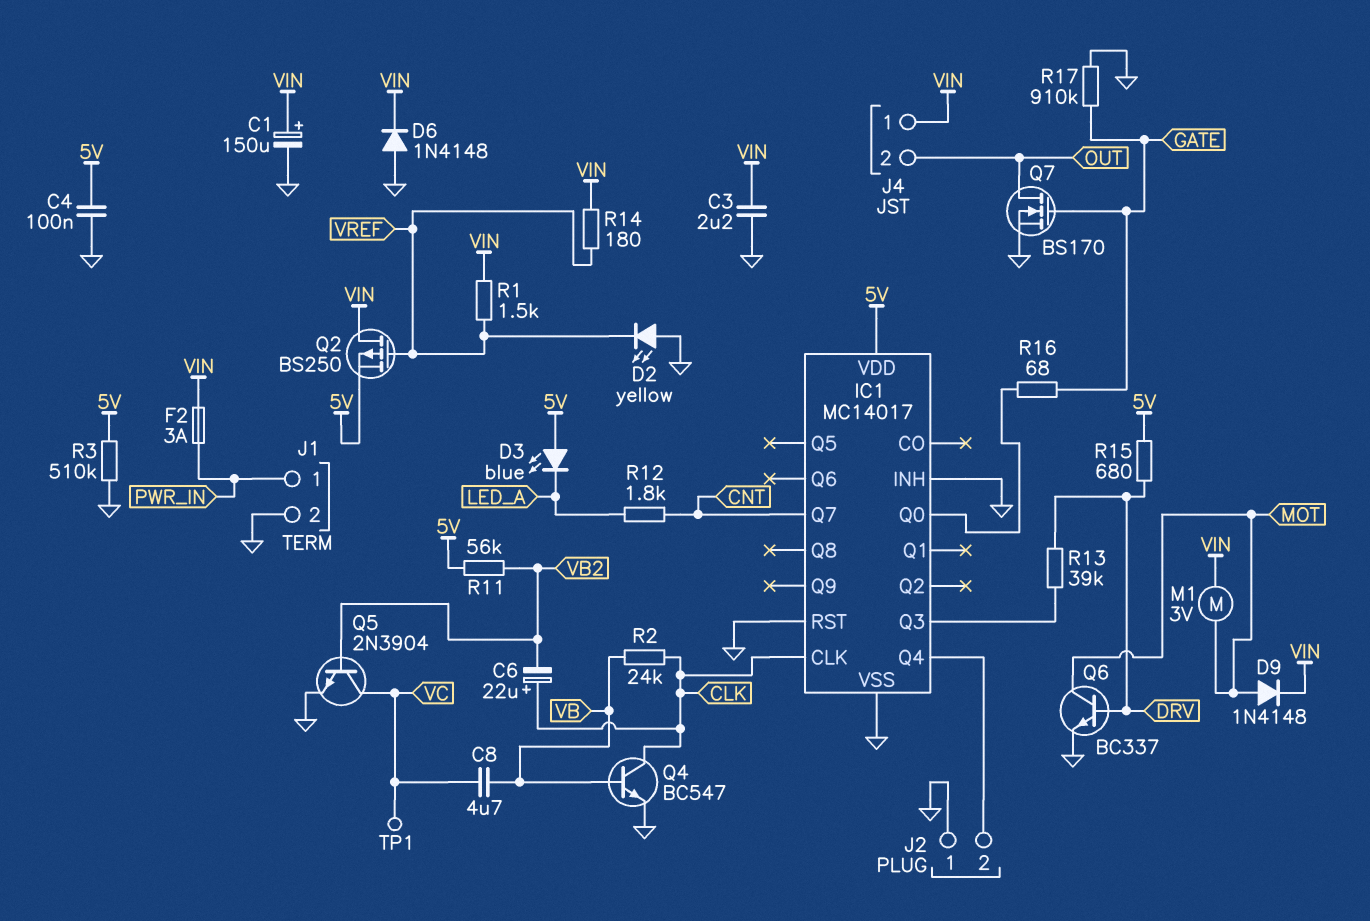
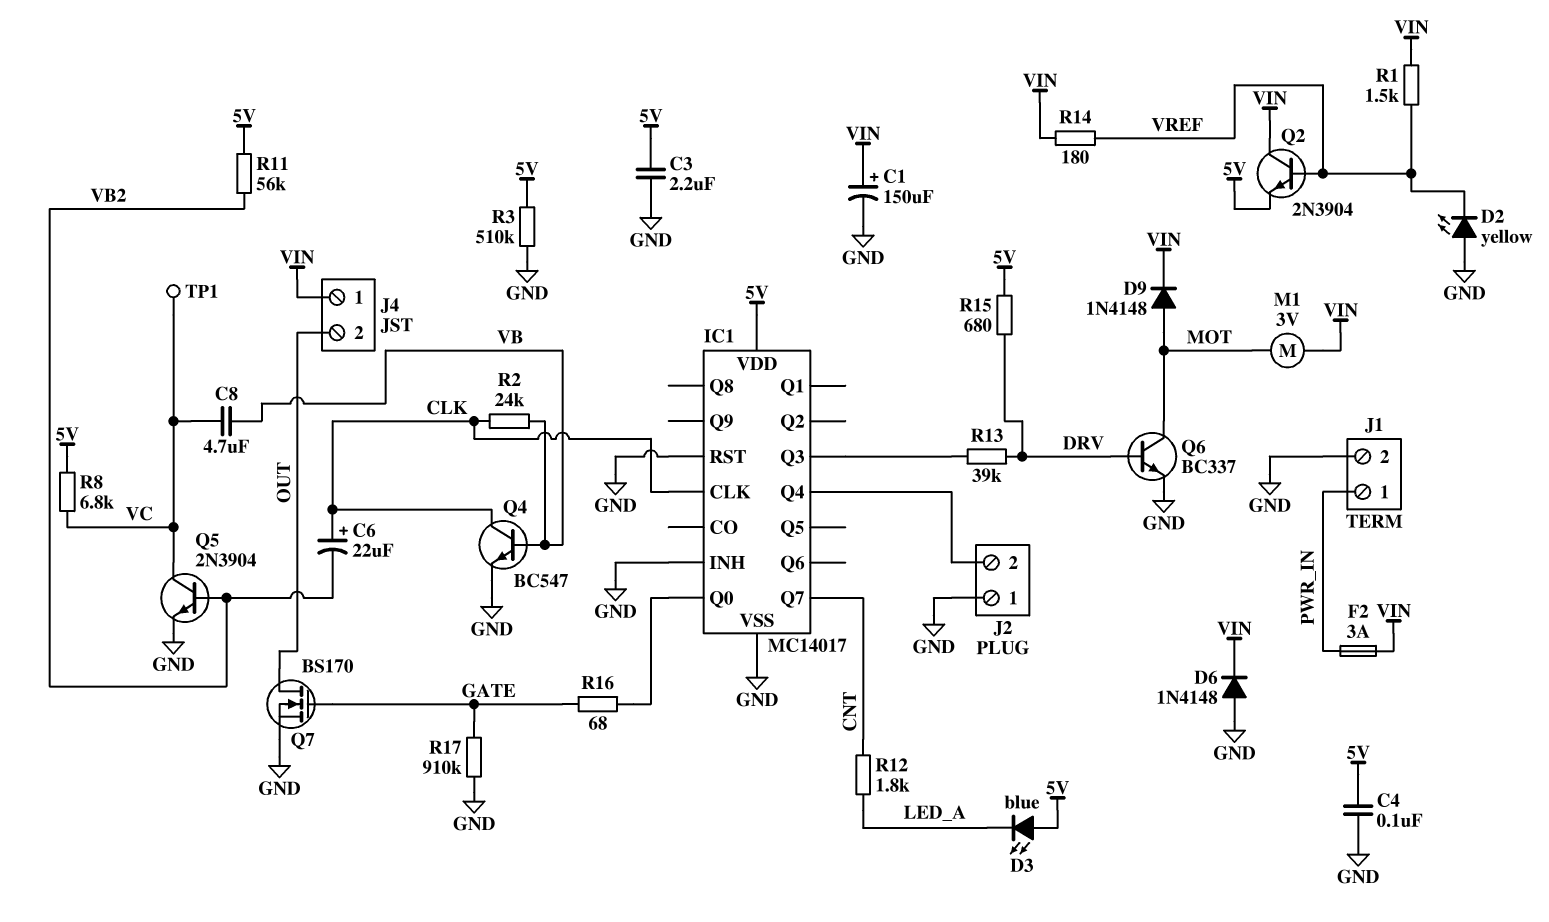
C3: 2.2uF (GND, VIN) -> 2.2uF (5V, GND)
Q2: PMOS BS250 (G VREF, D VIN, S 5V) -> NPN 2N3904 (B VREF, C VIN, E 5V)
R8: none -> 6.8k (5V, VC)

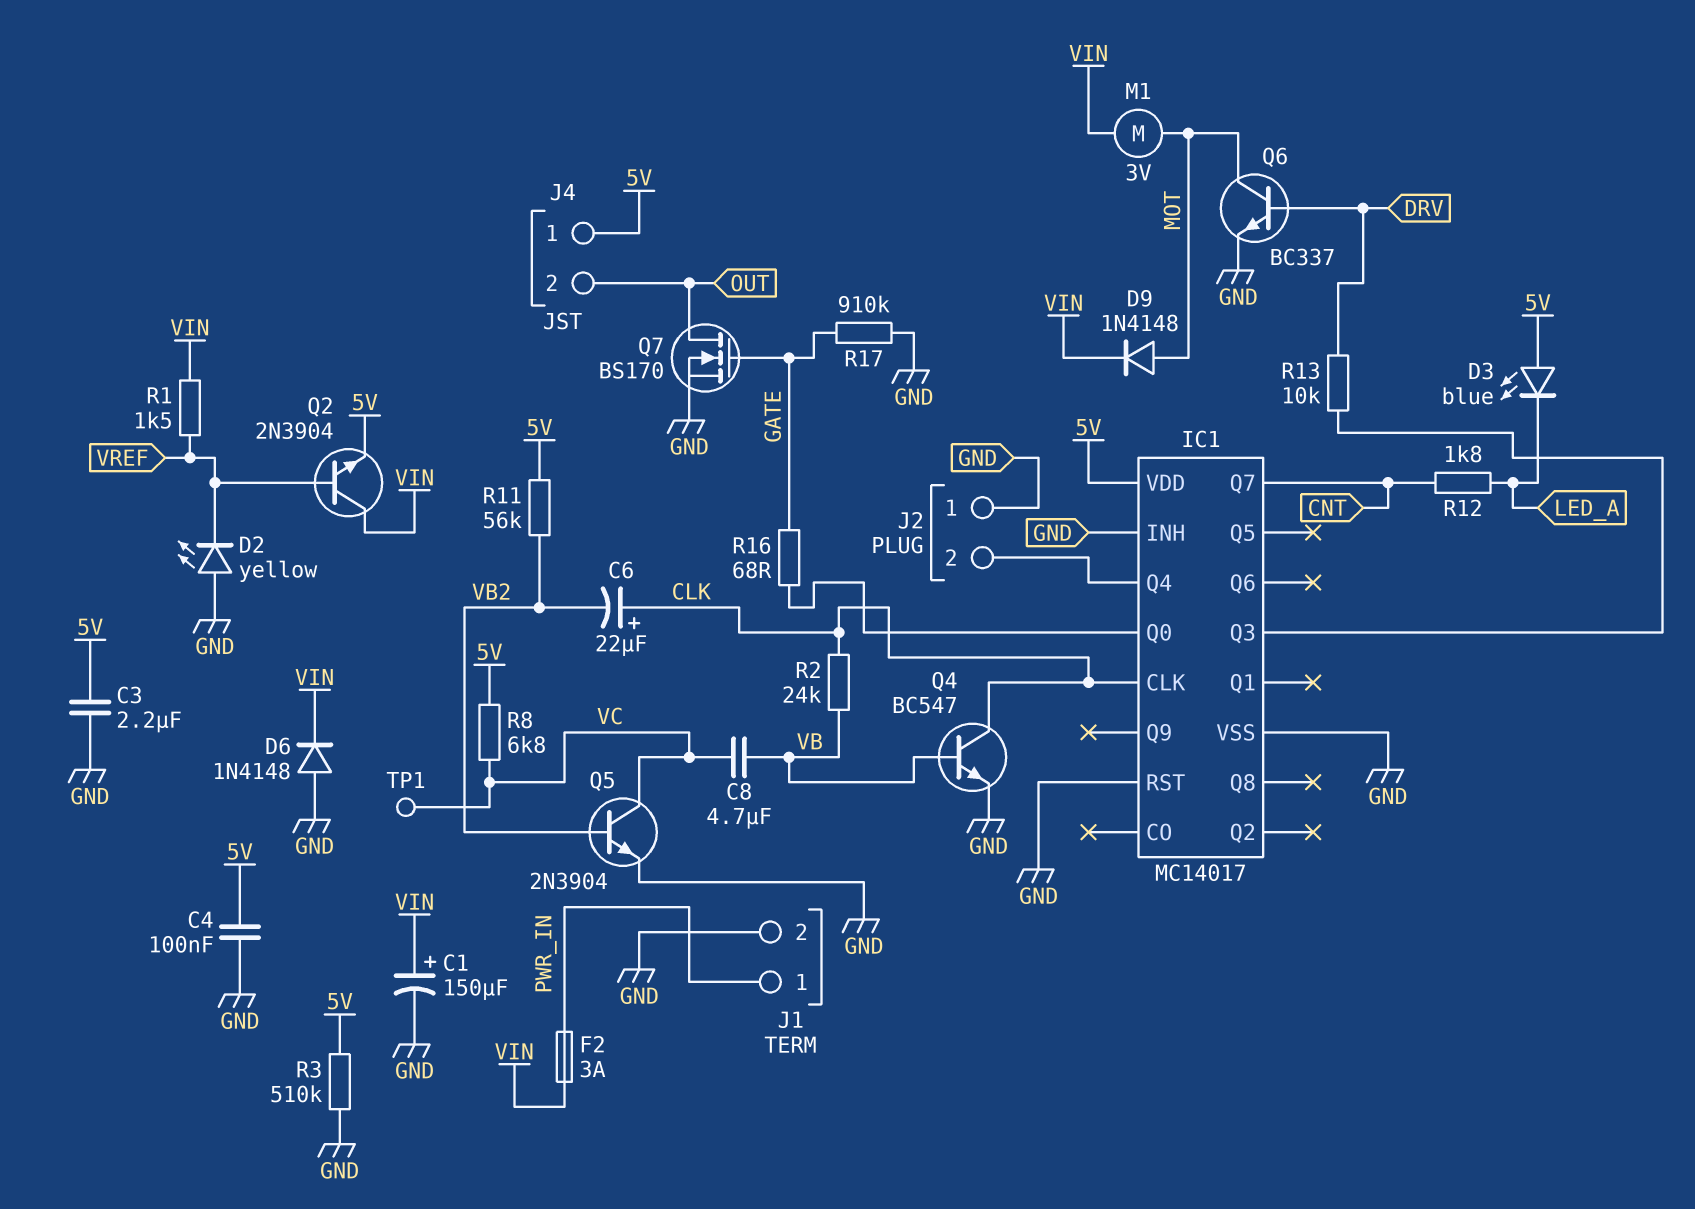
J4 pin 1: VIN -> 5V
R13: 39k (DRV, IC1/Q3) -> 10k (DRV, IC1/Q3)
R14: 180 (VIN, VREF) -> none
R15: 680 (5V, DRV) -> none

